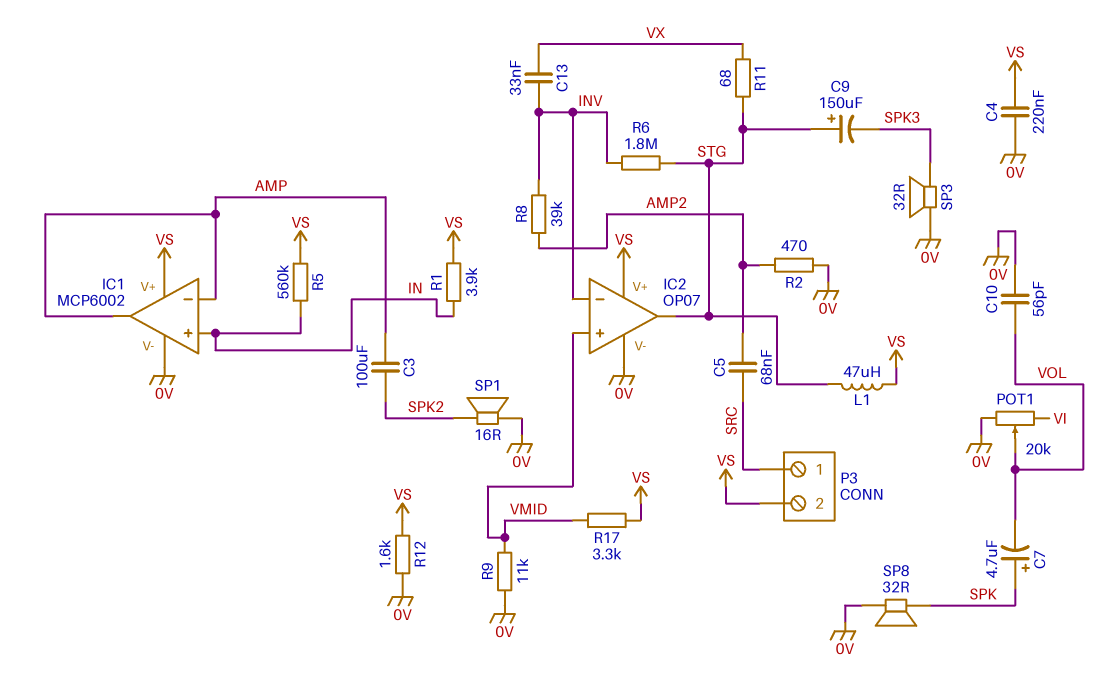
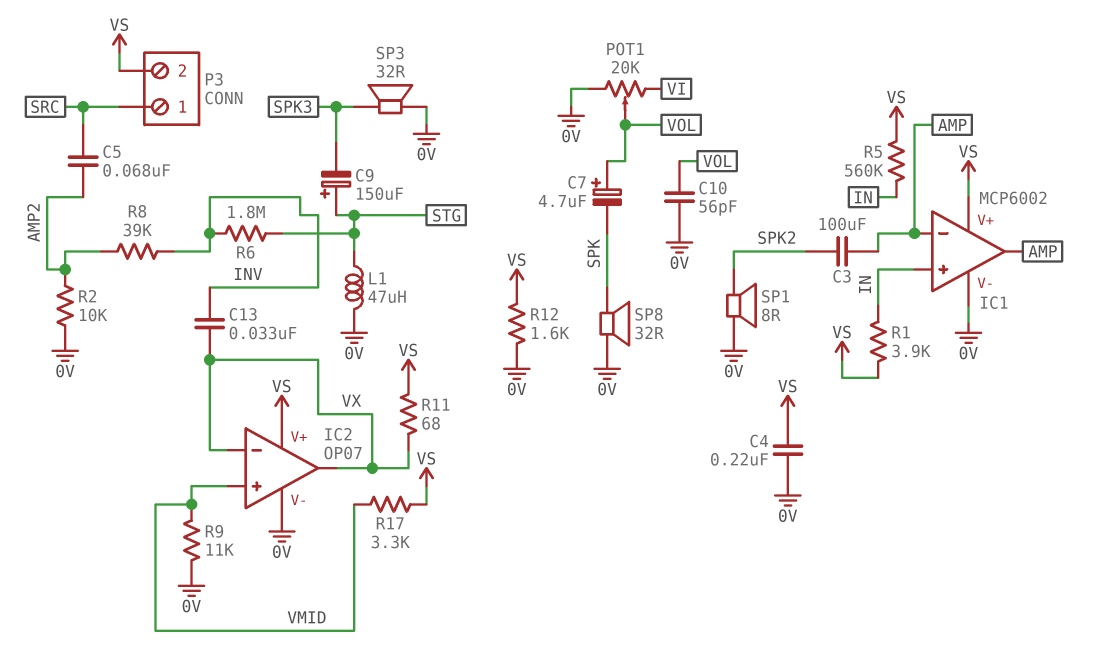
C7: 4.7uF (plus SPK, minus VOL) -> 4.7uF (plus VOL, minus SPK)
IC2 pin in-: INV -> VX
IC2 pin out: STG -> VX
L1: 47uH (STG, VS) -> 47uH (0V, STG)
R2: 470 (0V, AMP2) -> 10k (0V, AMP2)
R11: 68 (STG, VX) -> 68 (VS, VX)
SP1: speaker 16R (0V, SPK2) -> speaker 8R (0V, SPK2)

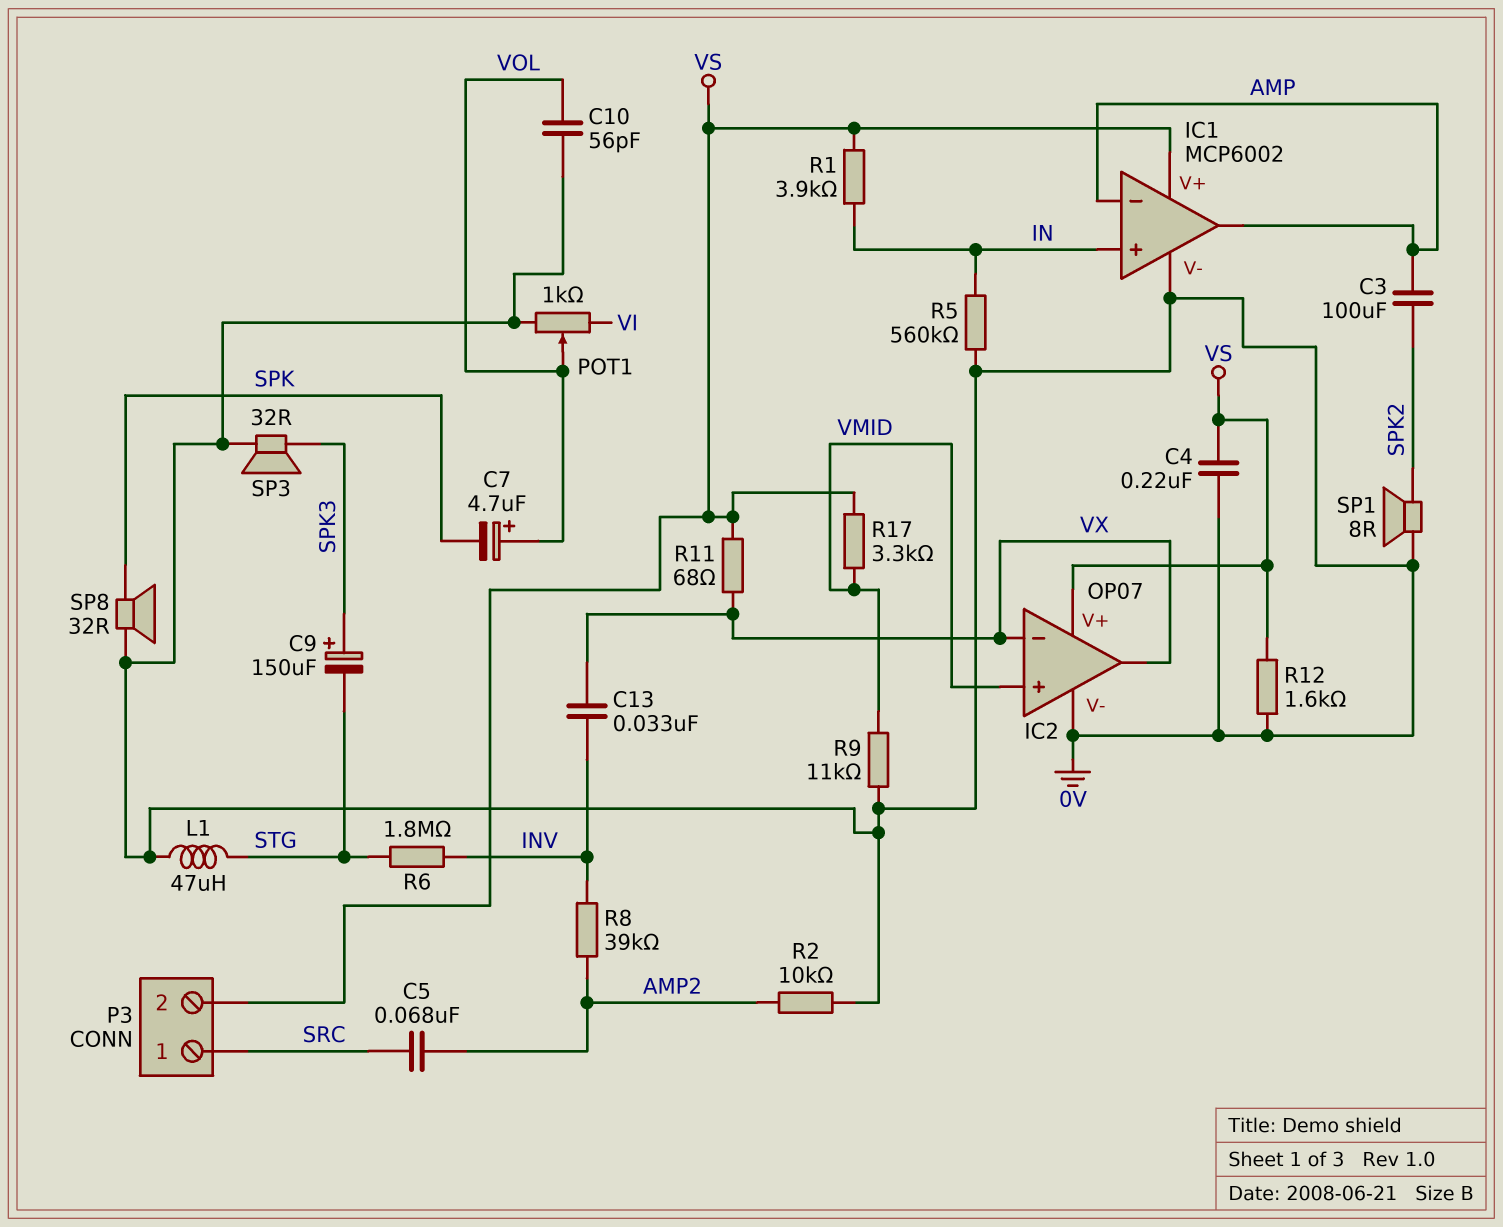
C9: 150uF (plus STG, minus SPK3) -> 150uF (plus SPK3, minus STG)
POT1: 20k (0V, VI, wiper VOL) -> 1k (0V, VI, wiper VOL)
R5: 560k (IN, VS) -> 560k (0V, IN)

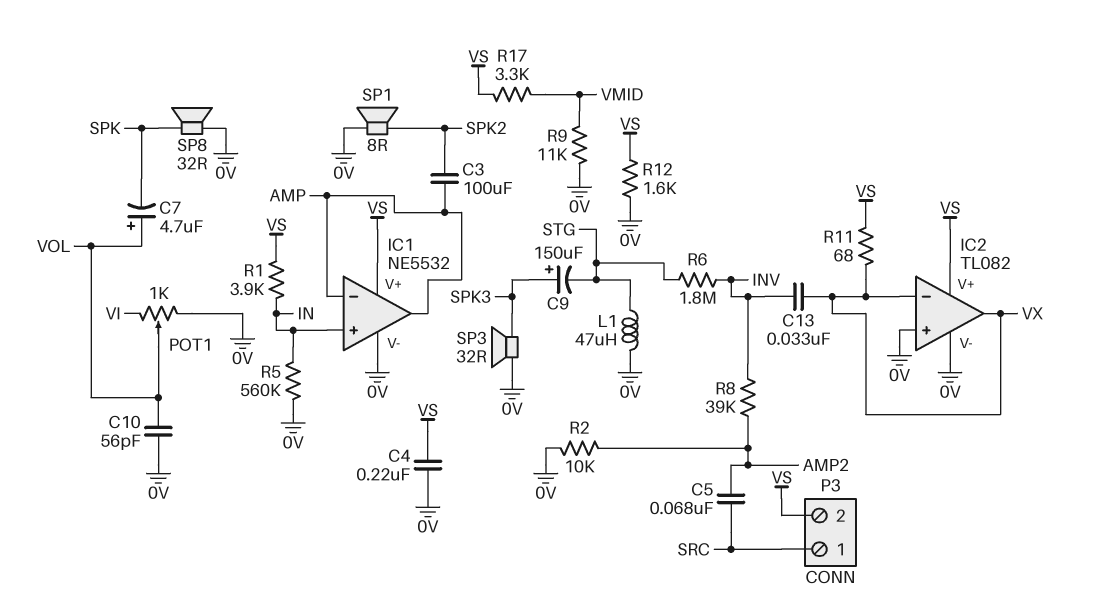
IC1: MCP6002 -> NE5532
IC2: OP07 -> TL082
IC2 pin in+: VMID -> 0V

